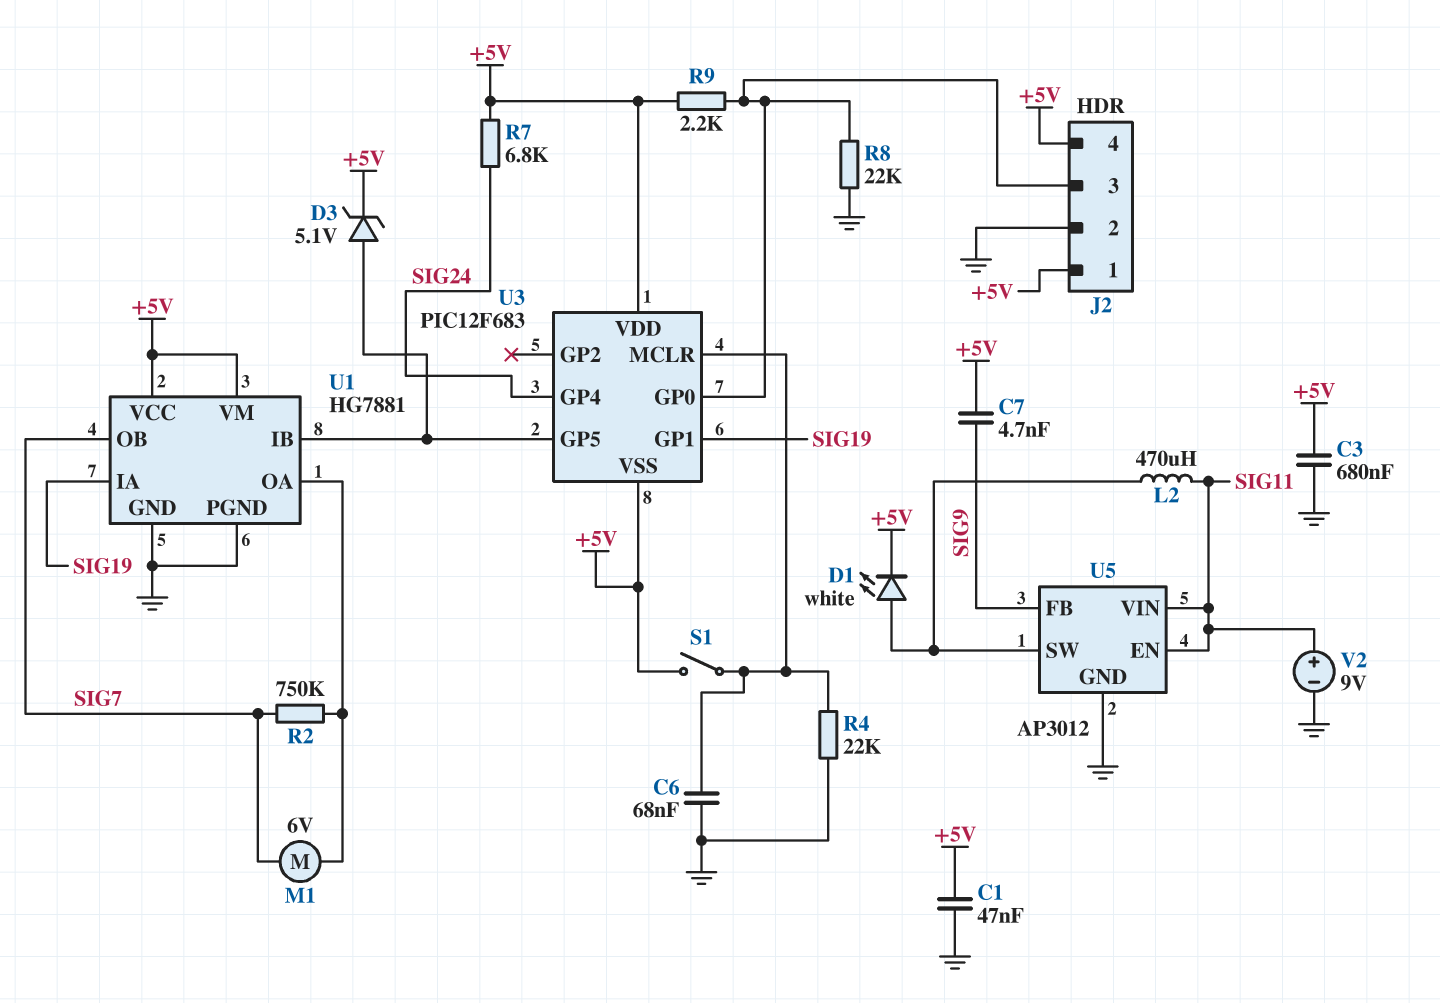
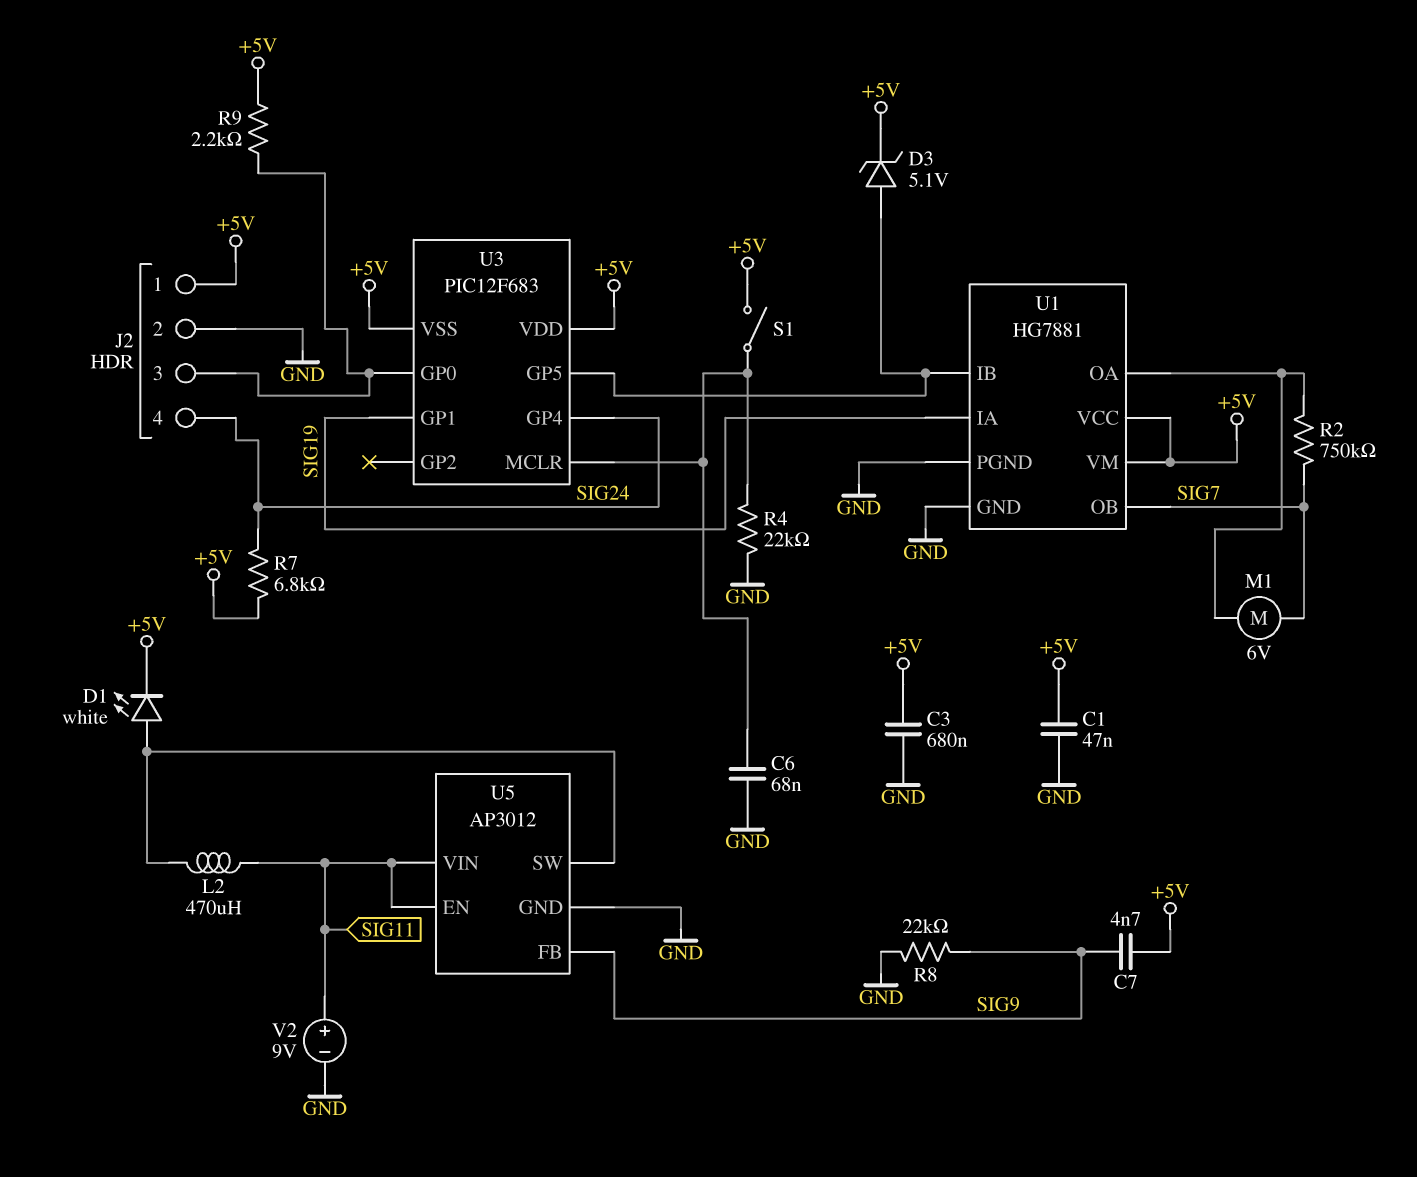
J2 pin 4: +5V -> SIG24
R8: 22k (GND, J2/3) -> 22k (GND, SIG9)

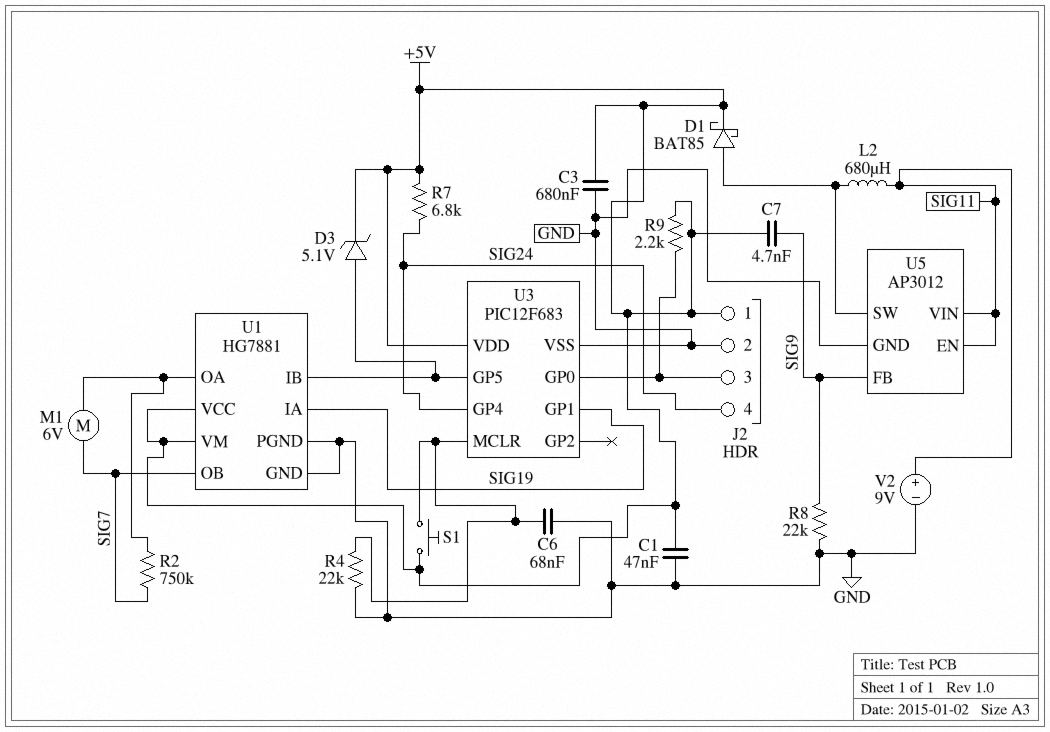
D1: LED white (A U5/SW, K +5V) -> schottky BAT85 (A U5/SW, K +5V)
L2: 470uH (SIG11, U5/SW) -> 680uH (SIG11, U5/SW)
S1: switch (+5V, U3/MCLR) -> button (+5V, U3/MCLR)
U3 pin VSS: +5V -> GND

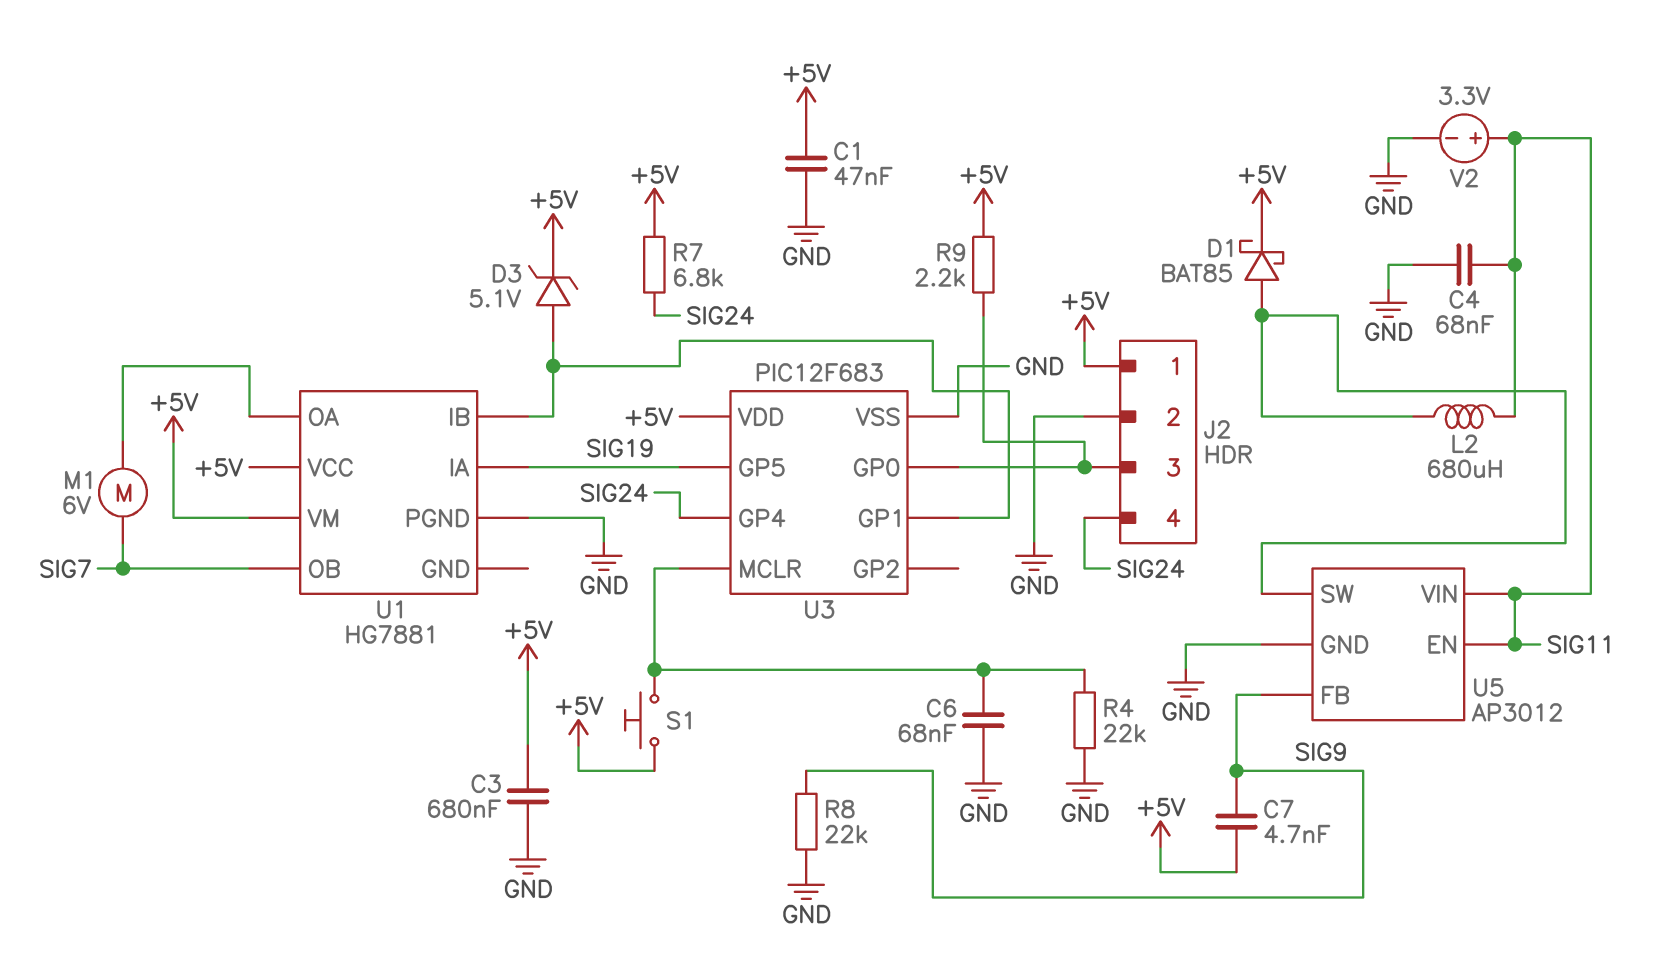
C4: none -> 68nF (GND, SIG11)
R2: 750k (SIG7, U1/OA) -> none
U1 pin GND: GND -> none
U3 pin GP1: SIG19 -> U1/IB
U3 pin GP5: U1/IB -> SIG19
V2: 9V (plus SIG11, minus GND) -> 3.3V (plus SIG11, minus GND)

